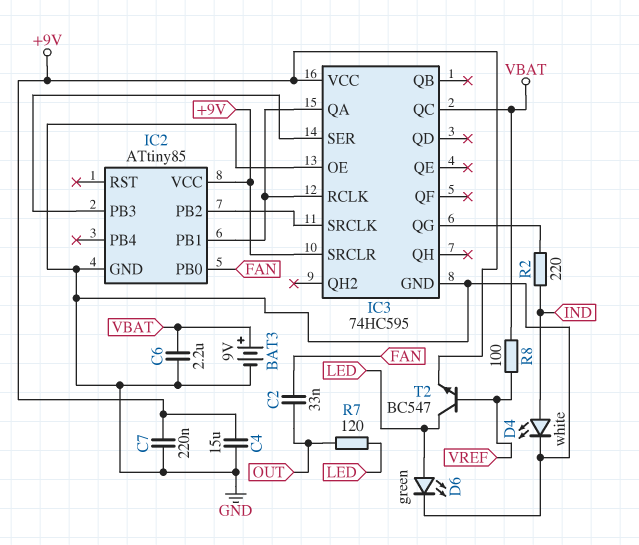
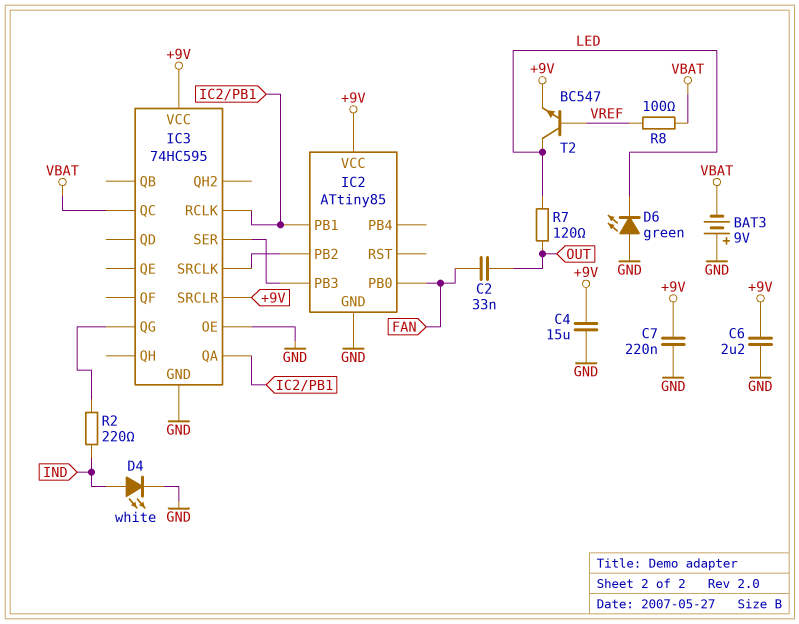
BAT3: 9V (plus VBAT, minus GND) -> 9V (plus GND, minus VBAT)
C6: 2.2uF (GND, VBAT) -> 2.2uF (+9V, GND)
D6: LED green (A LED, K GND) -> LED green (A GND, K LED)

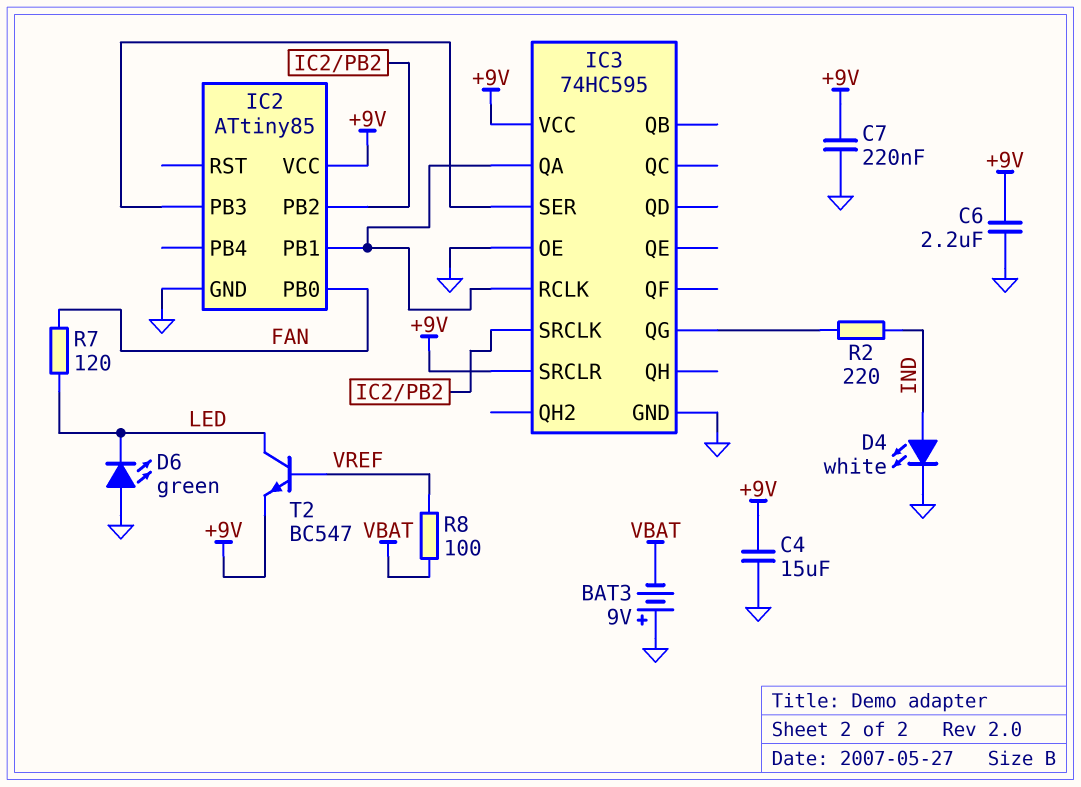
C2: 33nF (FAN, OUT) -> none
IC3 pin QC: VBAT -> none
R7: 120 (LED, OUT) -> 120 (FAN, LED)

